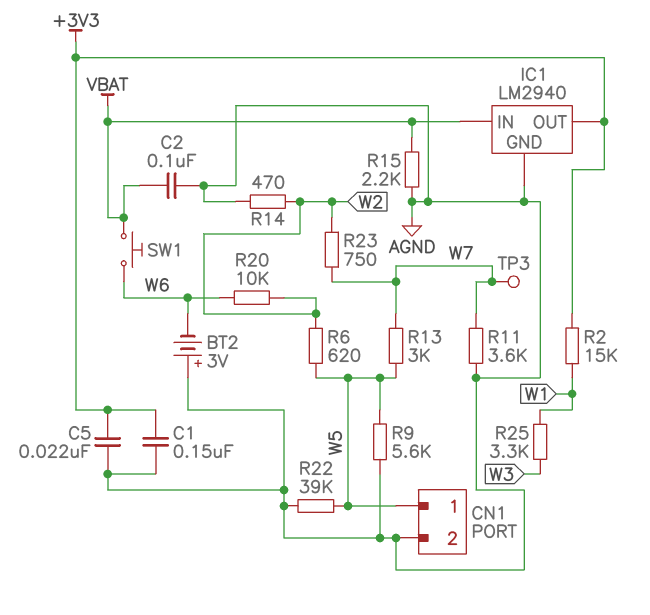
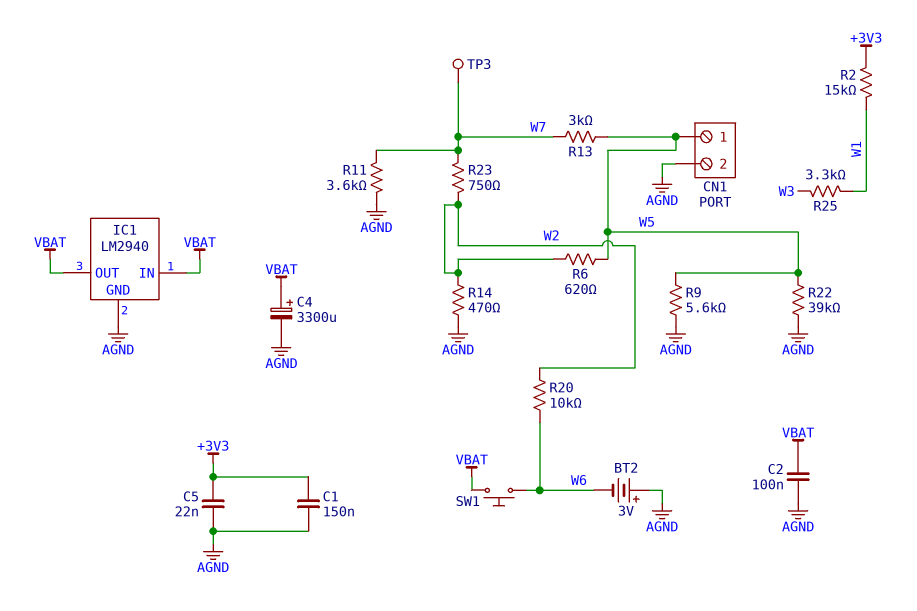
C4: none -> 3300uF (plus VBAT, minus AGND)
IC1 pin OUT: +3V3 -> VBAT
R15: 2.2k (AGND, VBAT) -> none

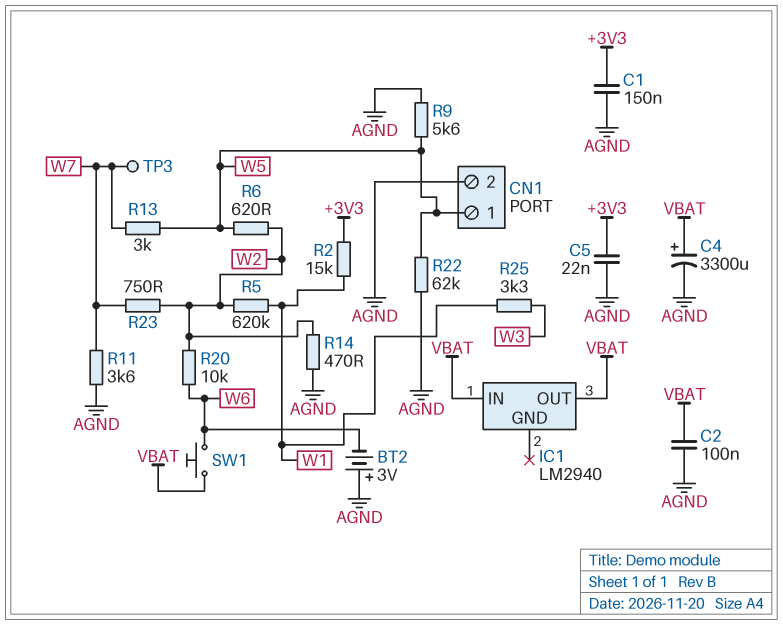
IC1 pin GND: AGND -> none
R5: none -> 620k (W1, W2)
R22: 39k (AGND, W5) -> 62k (AGND, W5)

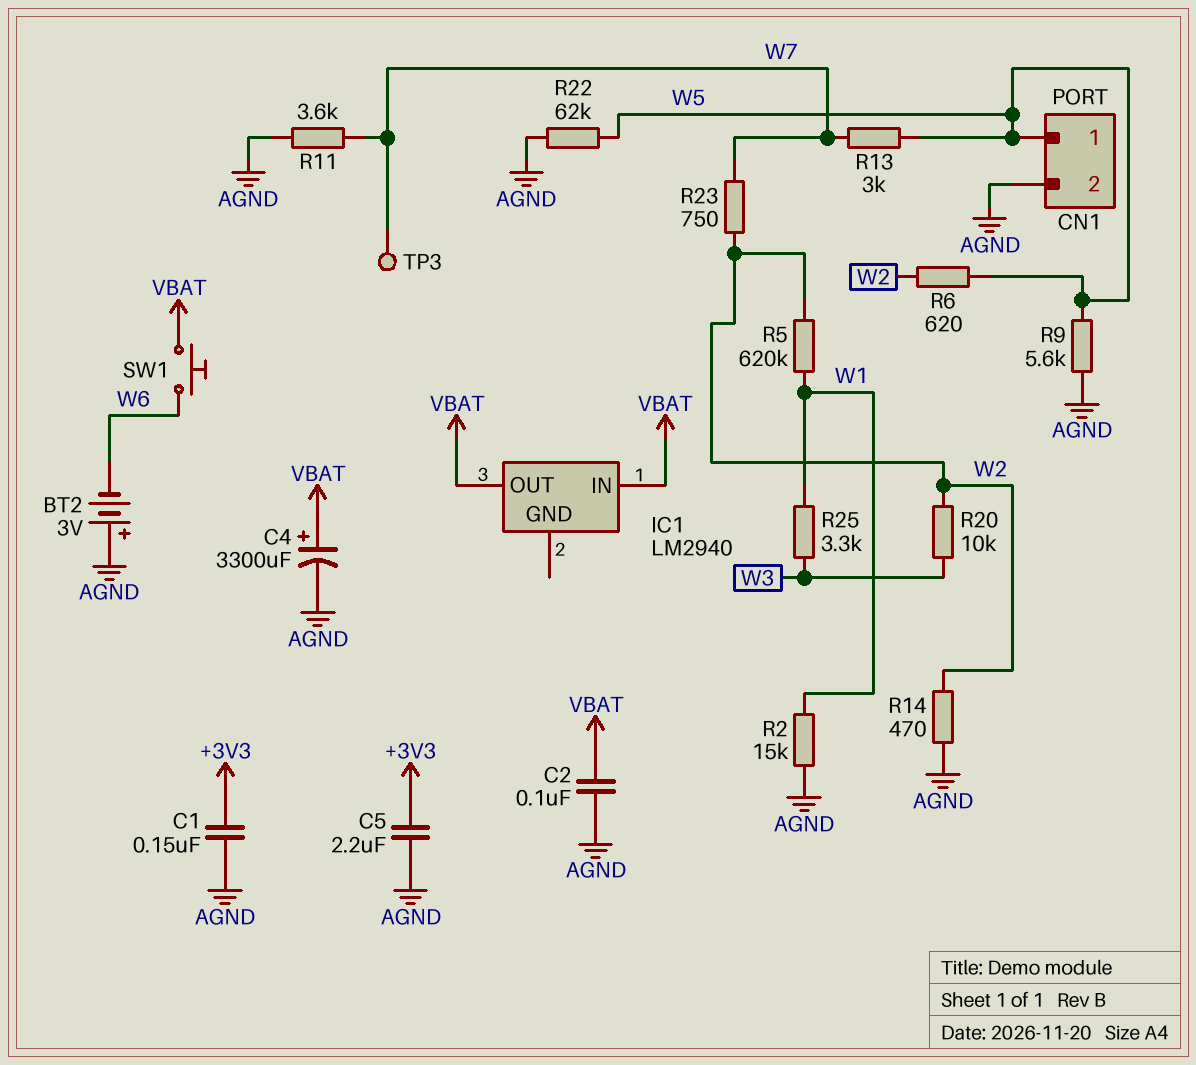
C5: 22nF (+3V3, AGND) -> 2.2uF (+3V3, AGND)
R2: 15k (+3V3, W1) -> 15k (AGND, W1)
R20: 10k (W2, W6) -> 10k (W2, W3)

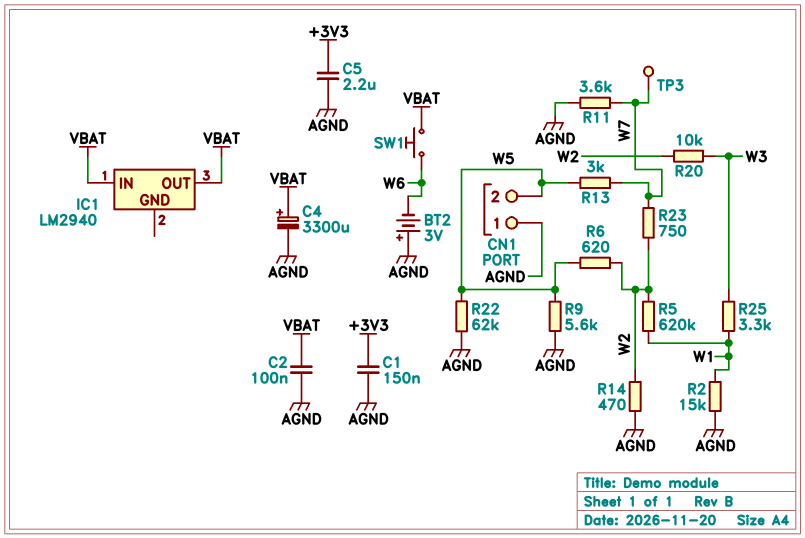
CN1 pin 1: W5 -> AGND
CN1 pin 2: AGND -> W5

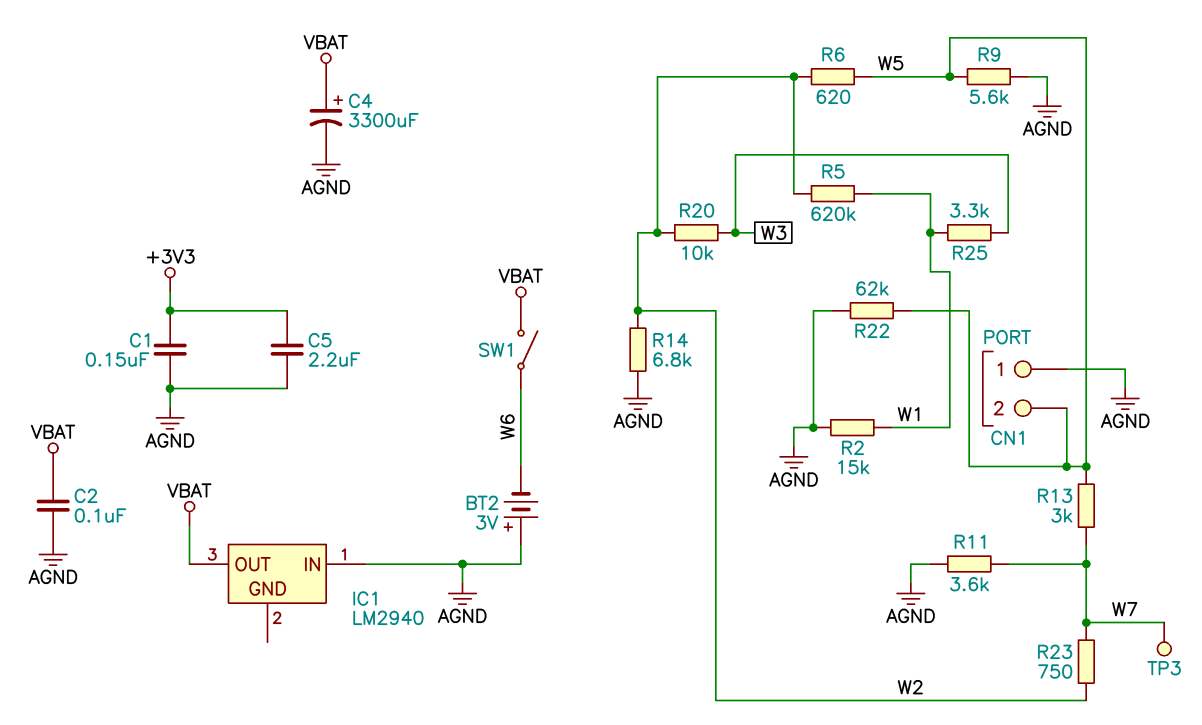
IC1 pin IN: VBAT -> AGND
R14: 470 (AGND, W2) -> 6.8k (AGND, W2)
SW1: button (VBAT, W6) -> switch (VBAT, W6)

